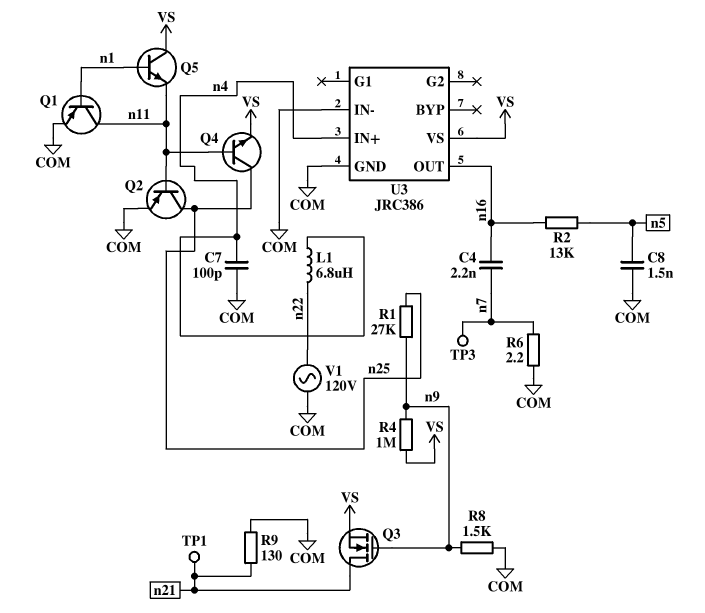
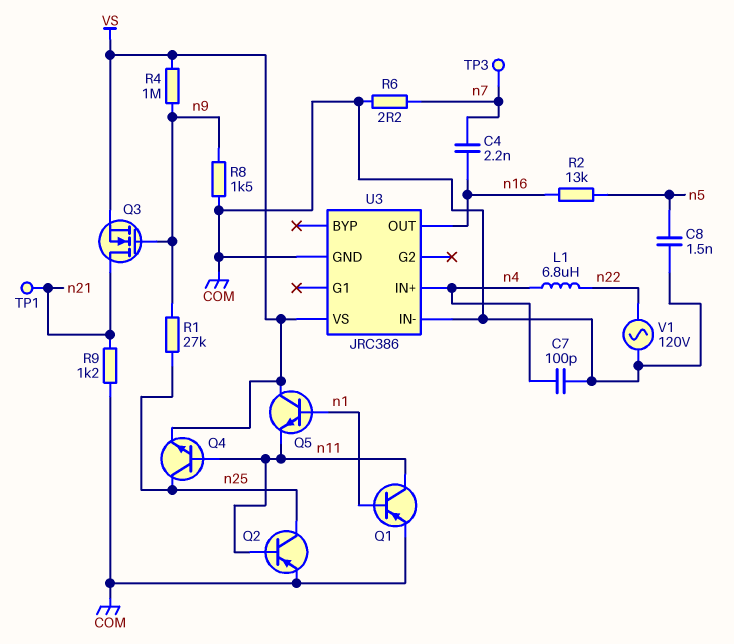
R9: 130 (COM, n21) -> 1.2k (COM, n21)

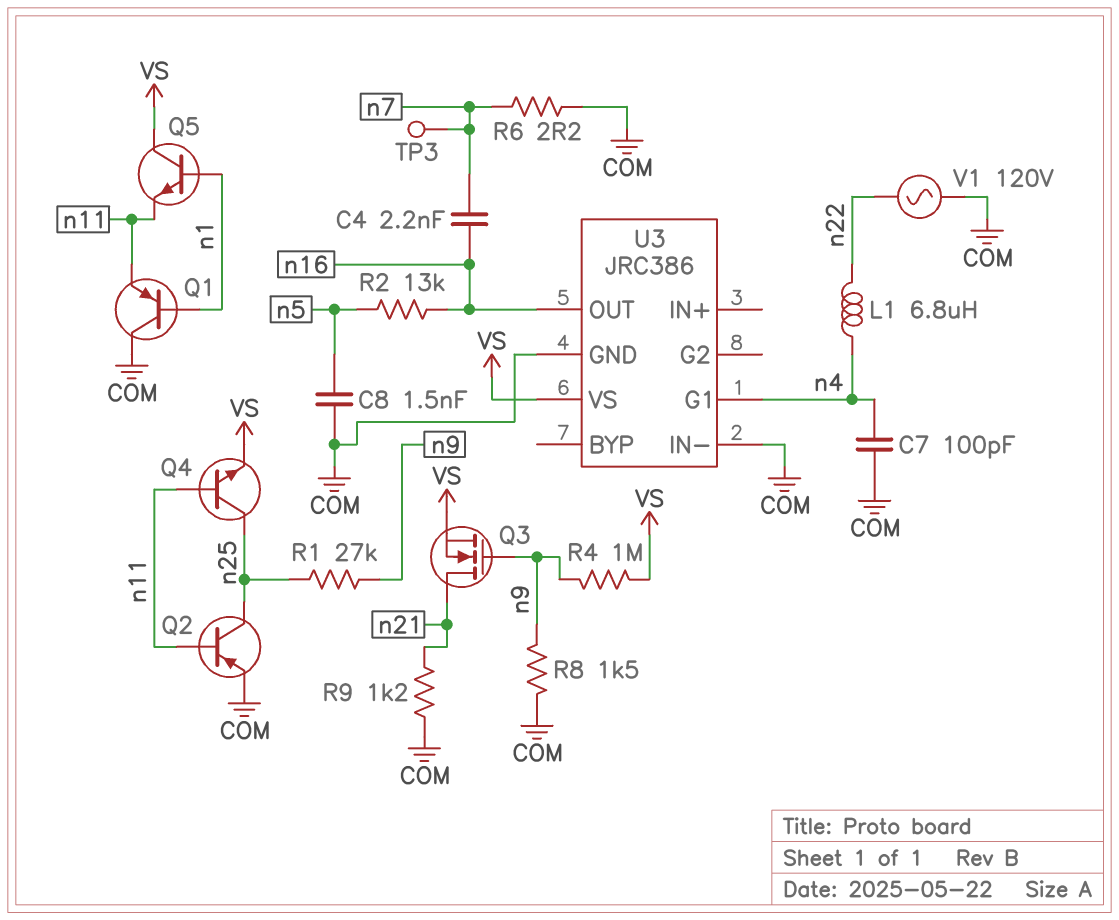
Q1: PNP (B n1, C n11, E COM) -> PNP (B n1, C COM, E n11)
TP1: test point (n21) -> none
U3 pin G1: none -> n4
U3 pin IN+: n4 -> none

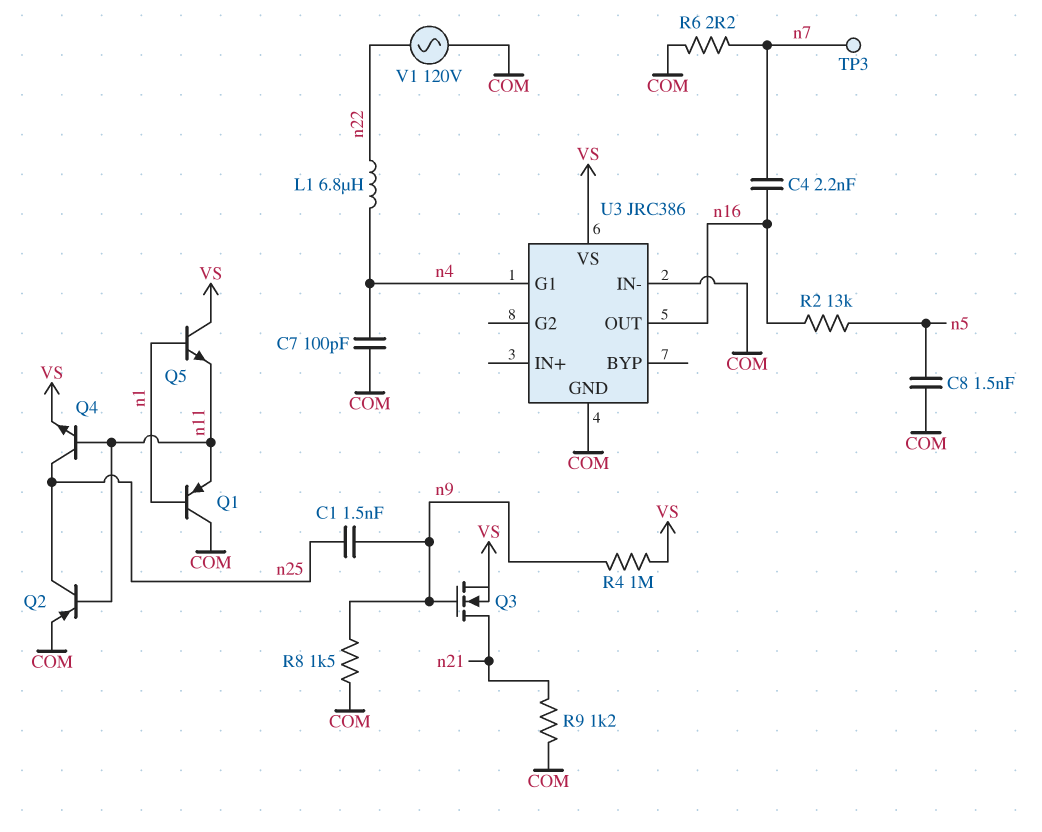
C1: none -> 1.5nF (n9, n25)
R1: 27k (n9, n25) -> none

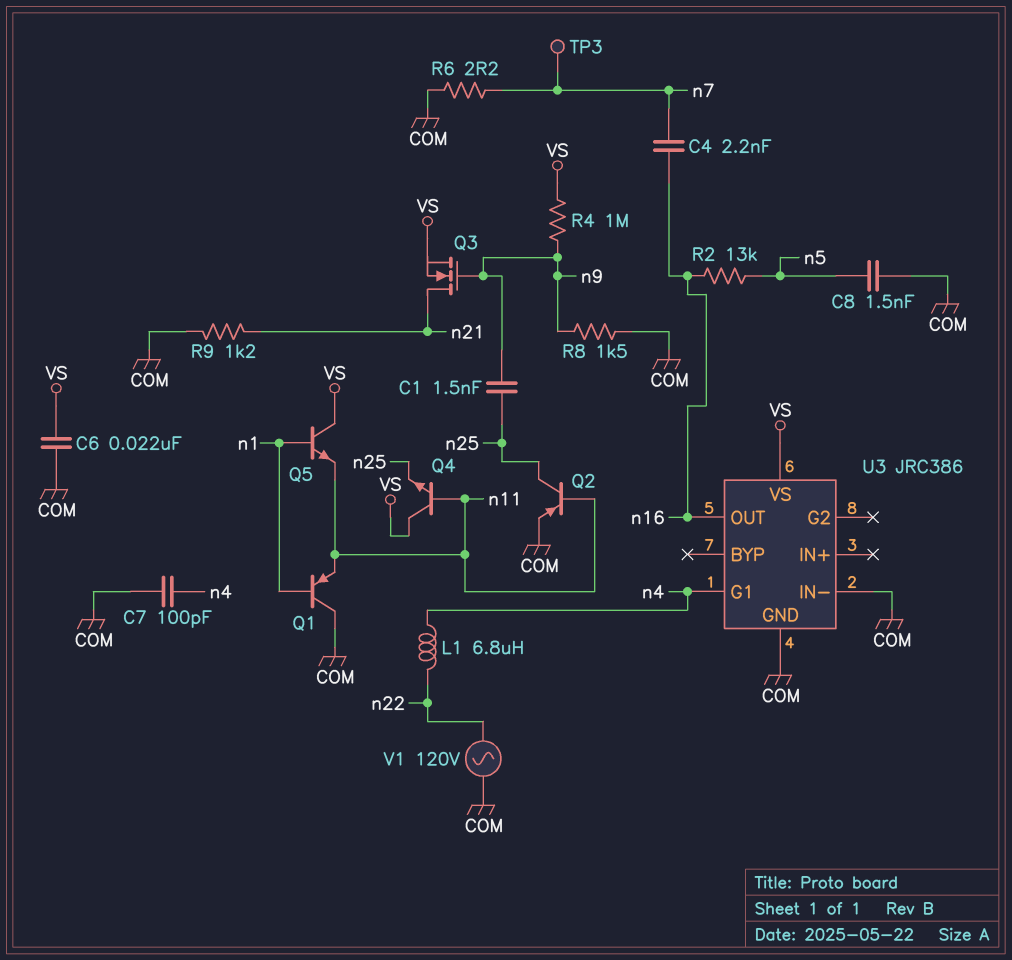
C6: none -> 22nF (COM, VS)
Q4: NPN (B n11, C n25, E VS) -> NPN (B n11, C VS, E n25)

